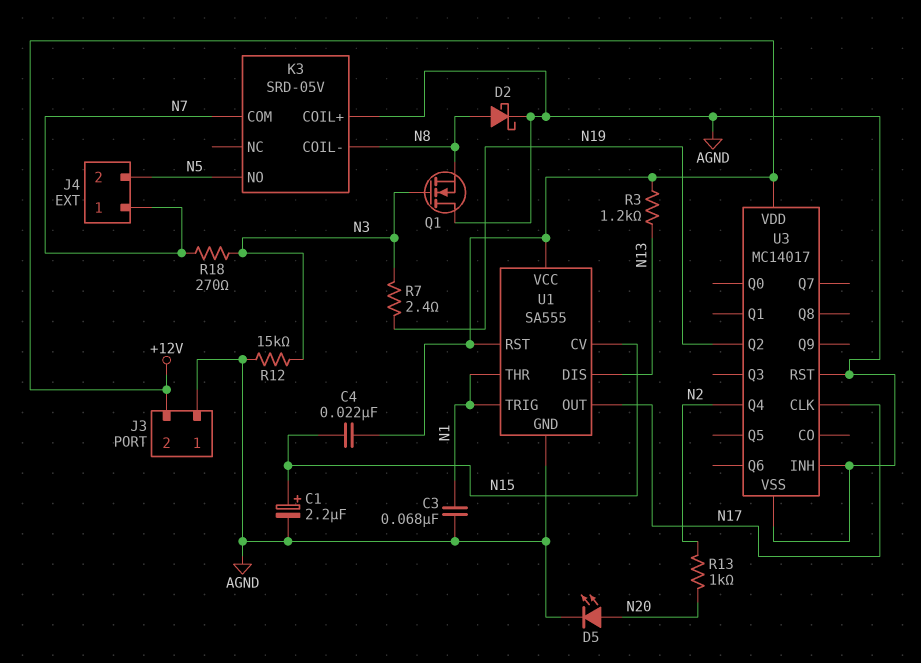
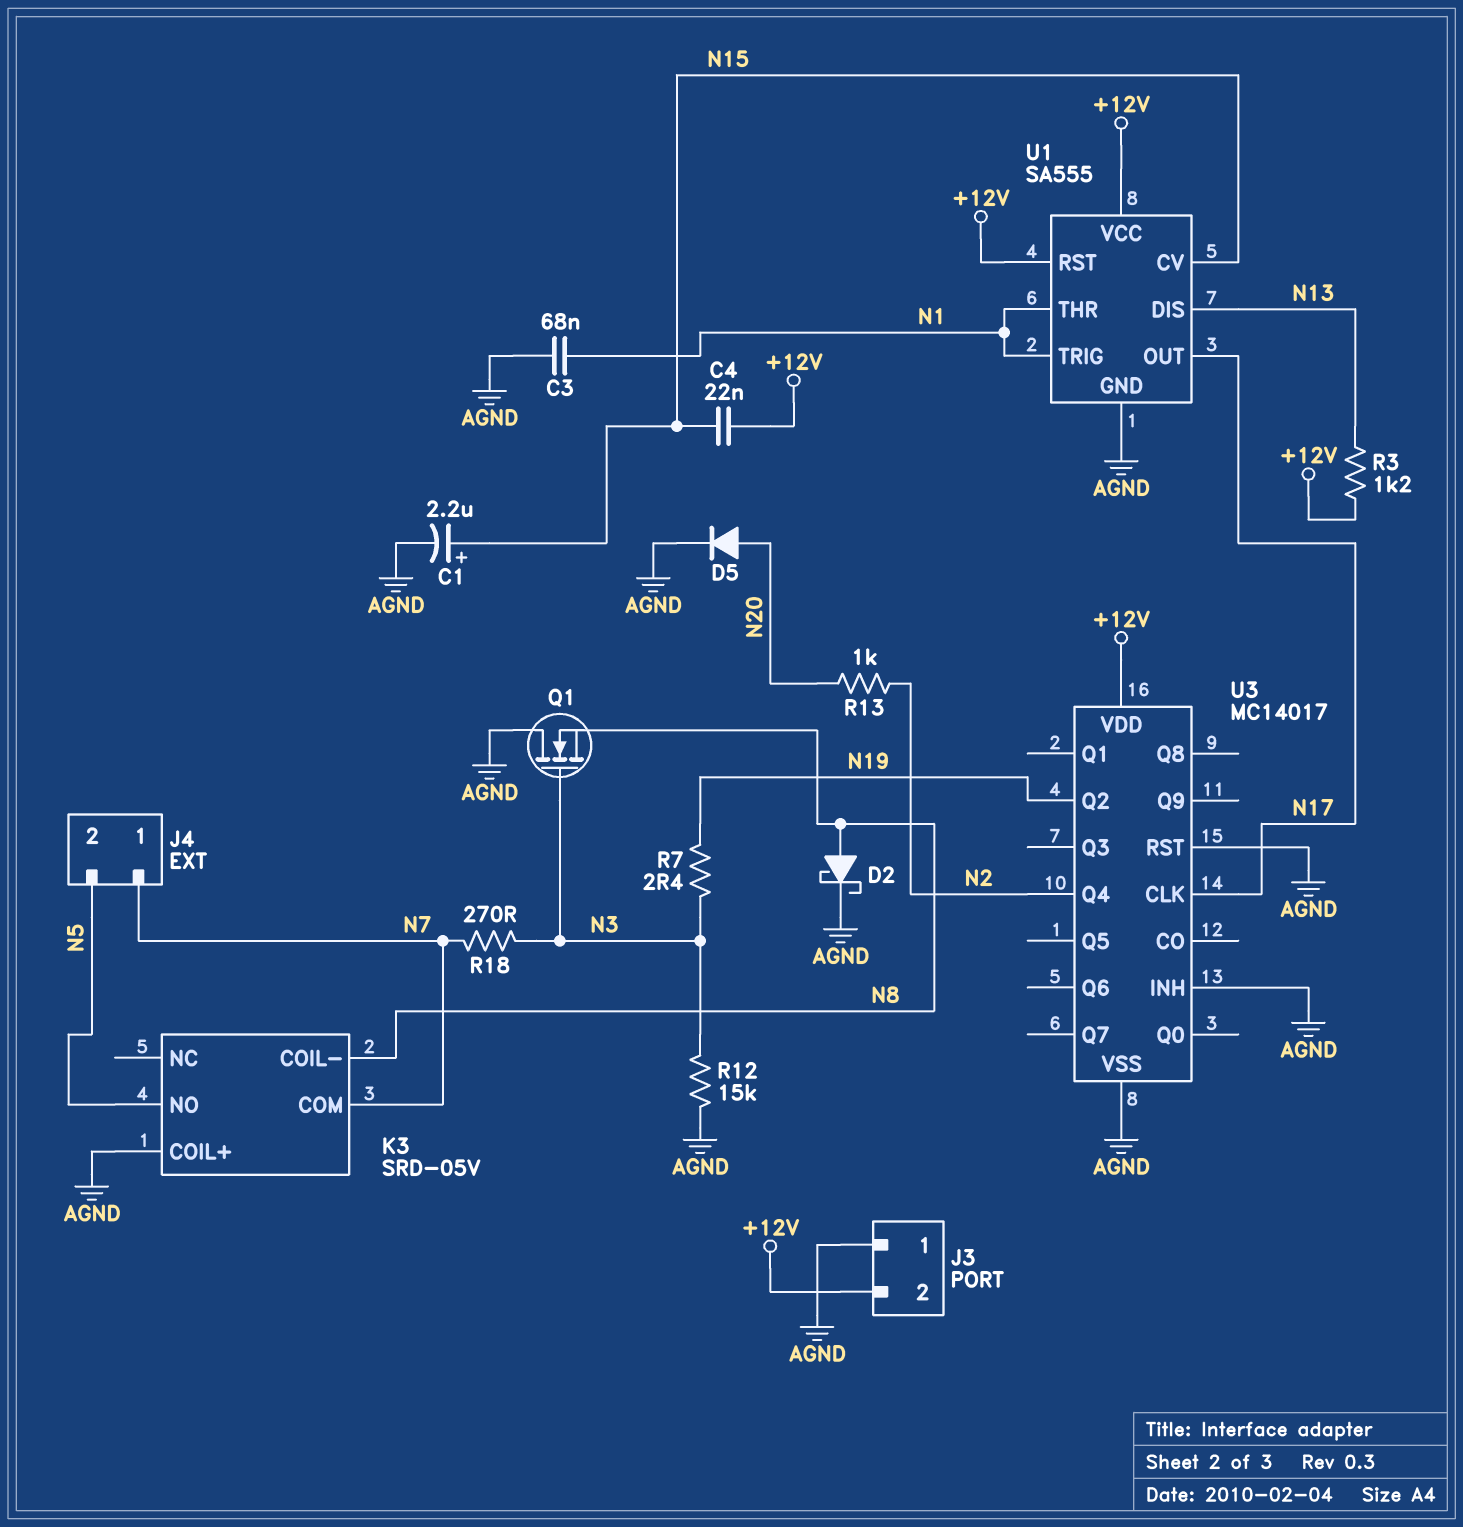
D5: LED (A N20, K AGND) -> diode (A N20, K AGND)

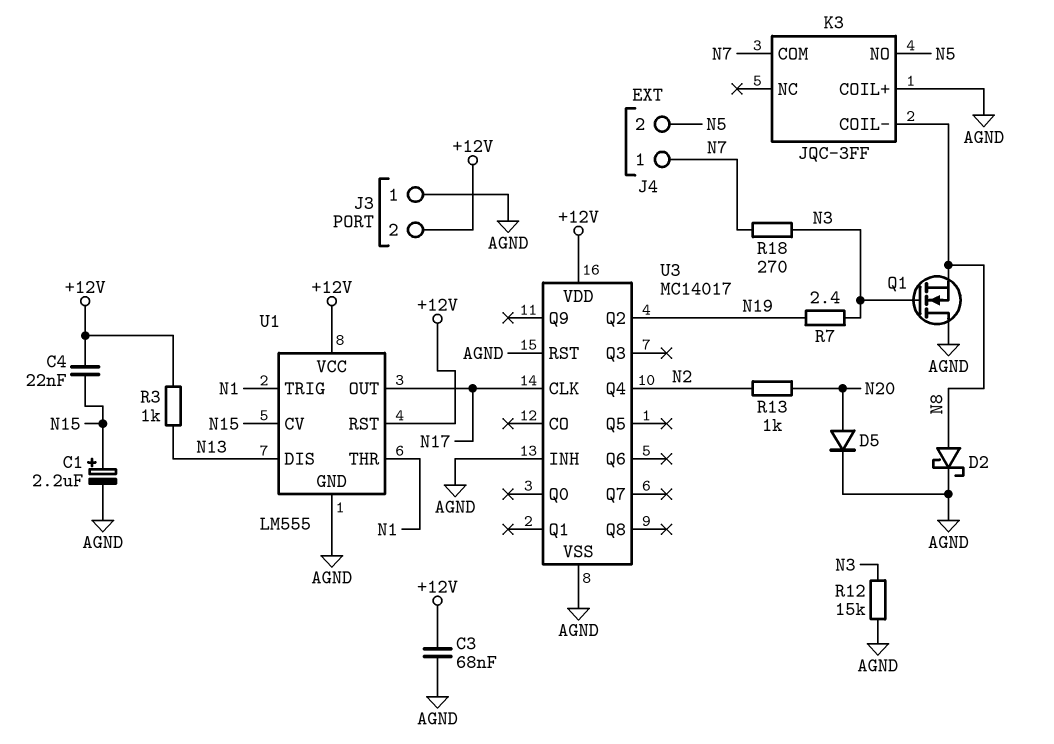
C3: 68nF (AGND, N1) -> 68nF (+12V, AGND)
K3: SRD-05V -> JQC-3FF
R3: 1.2k (+12V, N13) -> 1k (+12V, N13)
U1: SA555 -> LM555

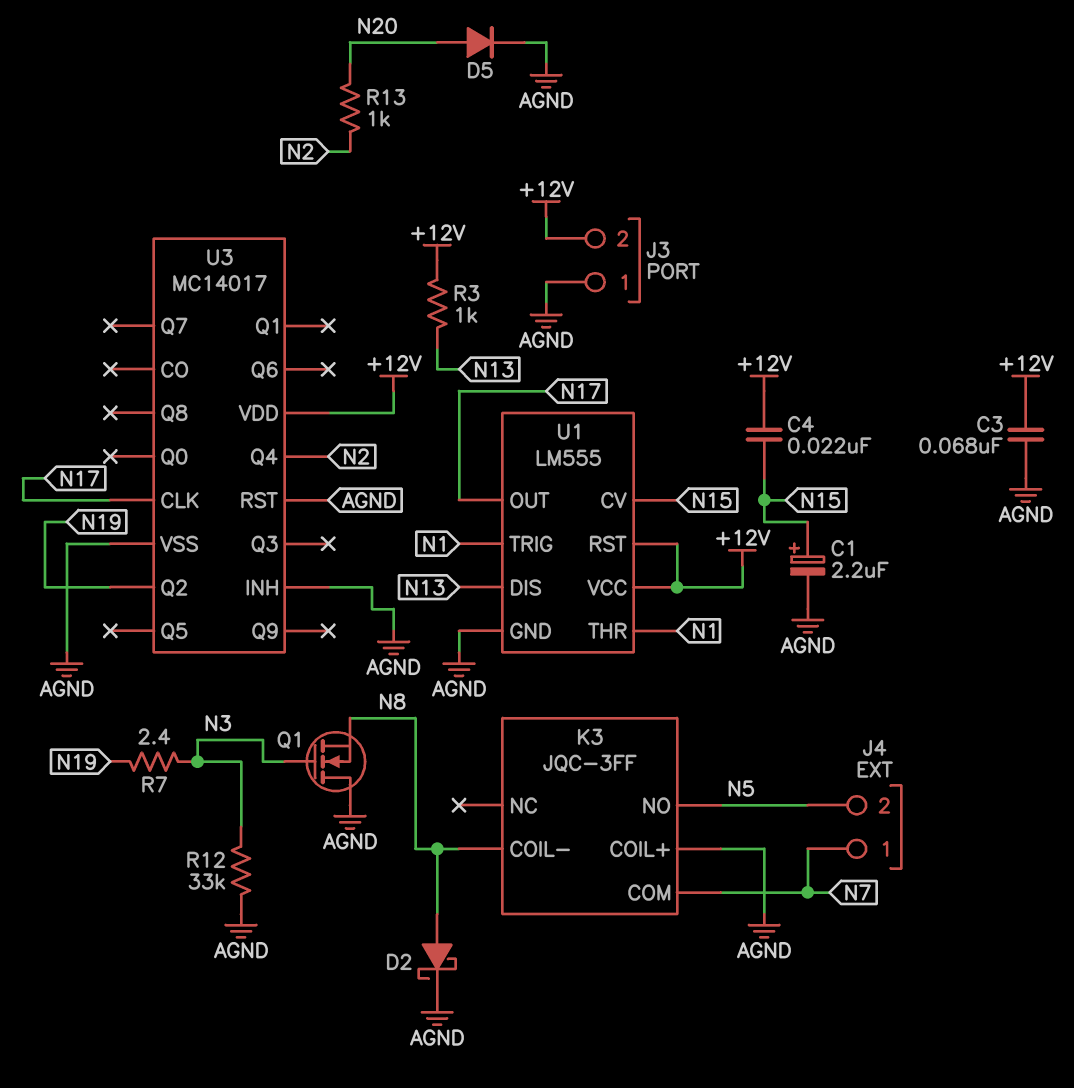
R12: 15k (AGND, N3) -> 33k (AGND, N3)
R18: 270 (N3, N7) -> none

